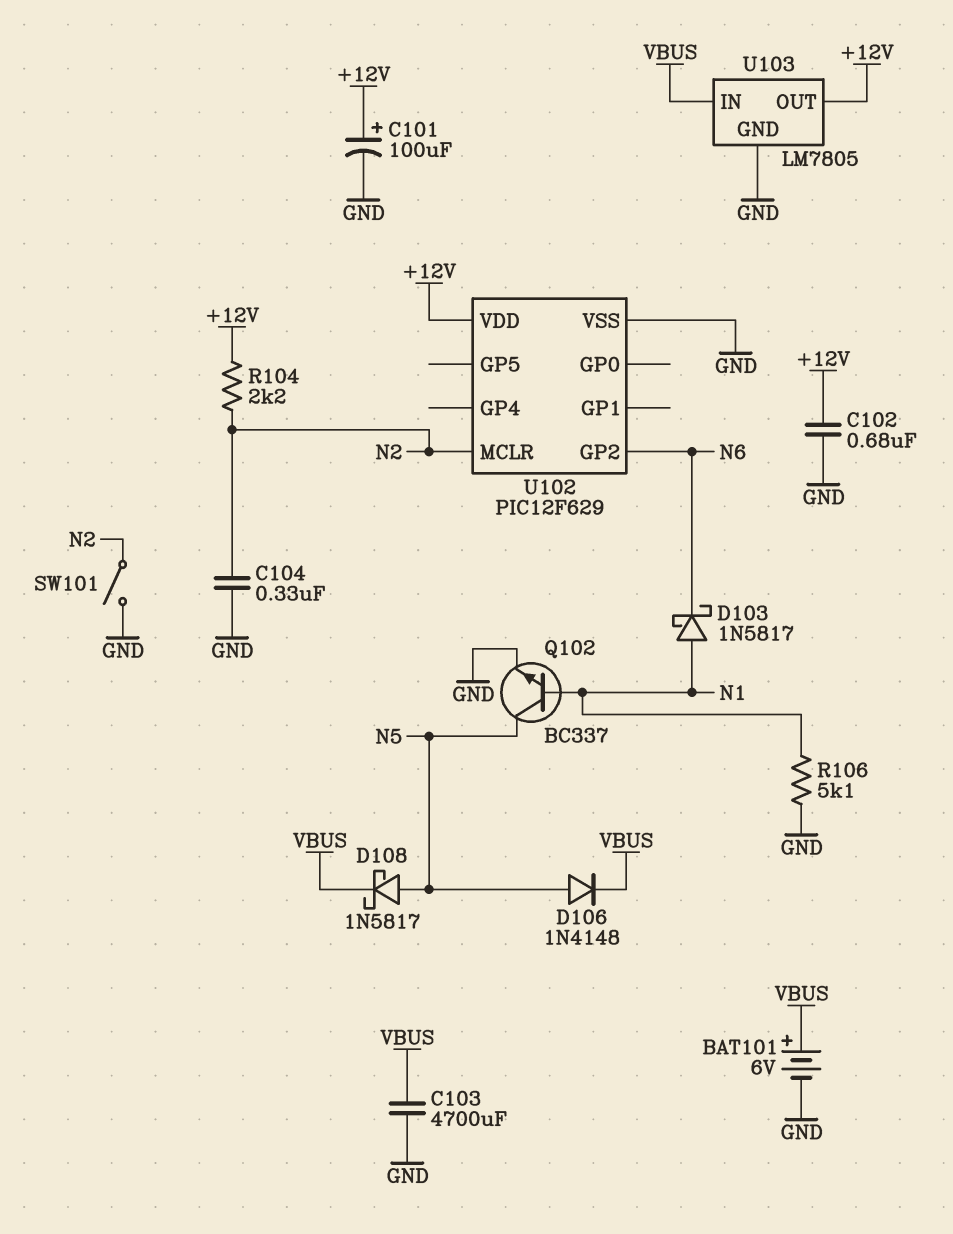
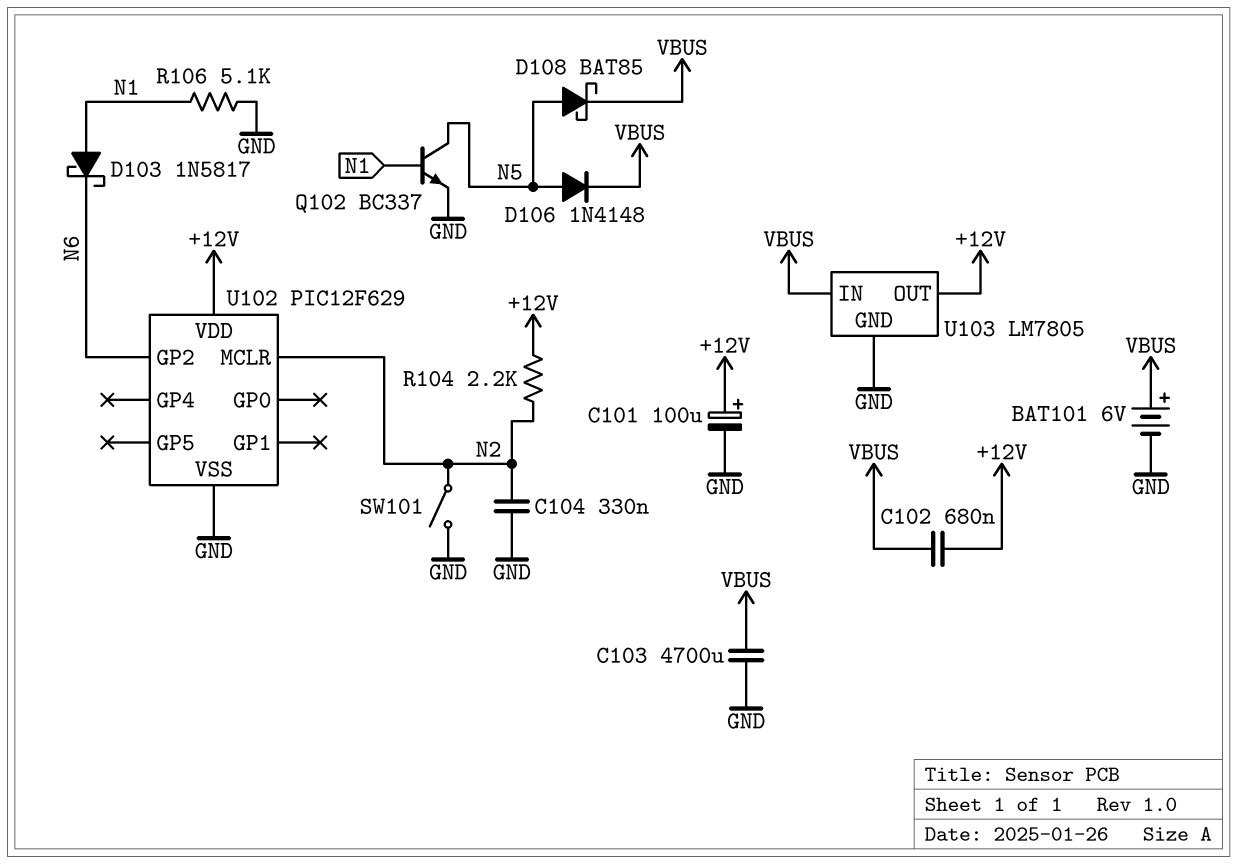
C102: 680nF (+12V, GND) -> 680nF (+12V, VBUS)
D108: schottky 1N5817 (A N5, K VBUS) -> schottky BAT85 (A N5, K VBUS)

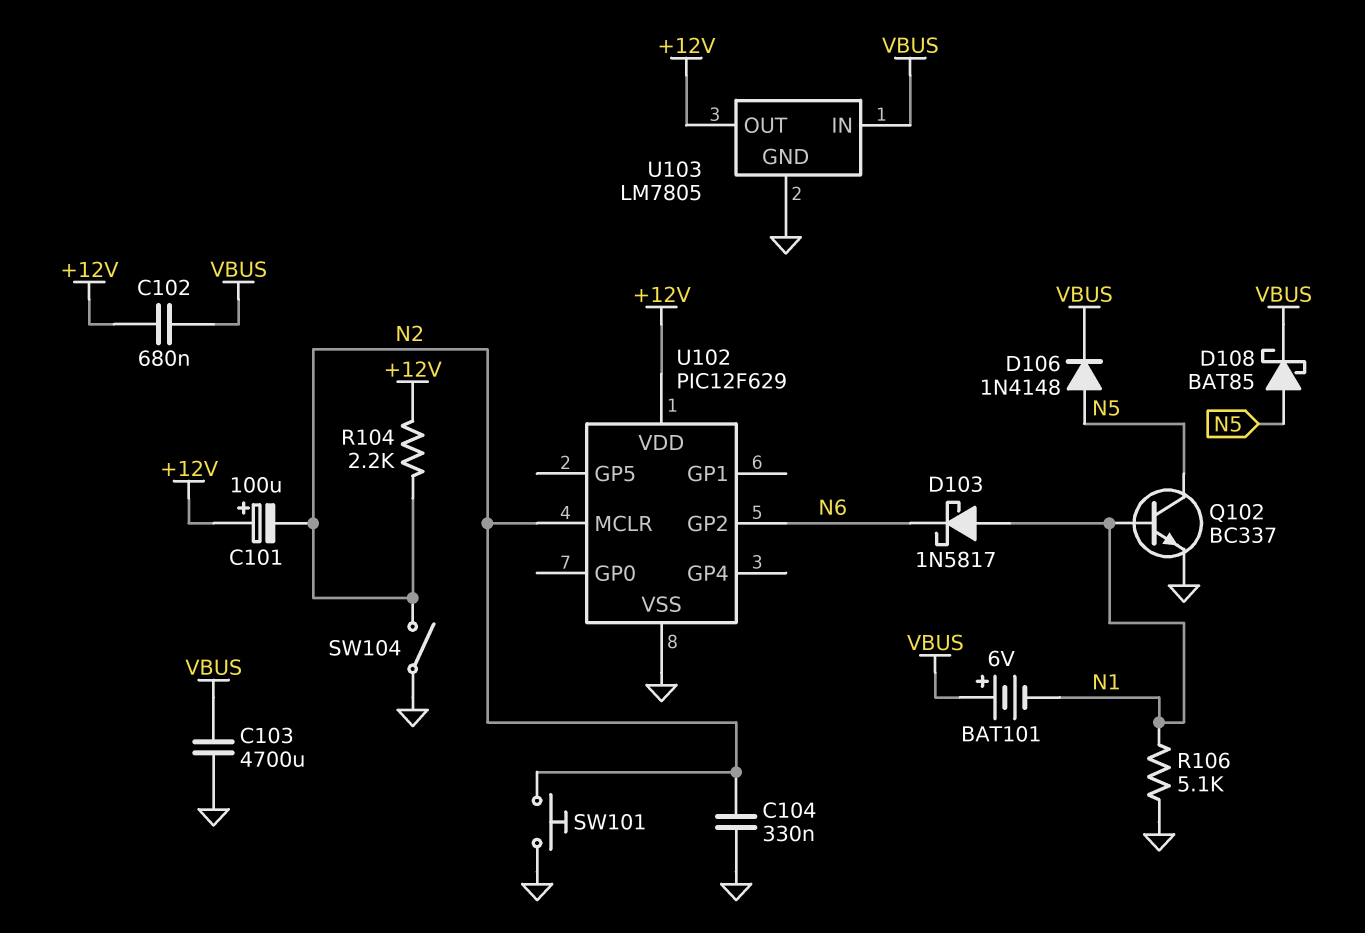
BAT101: 6V (plus VBUS, minus GND) -> 6V (plus VBUS, minus N1)
C101: 100uF (plus +12V, minus GND) -> 100uF (plus +12V, minus N2)
SW101: switch (GND, N2) -> button (GND, N2)
SW104: none -> switch (GND, N2)

